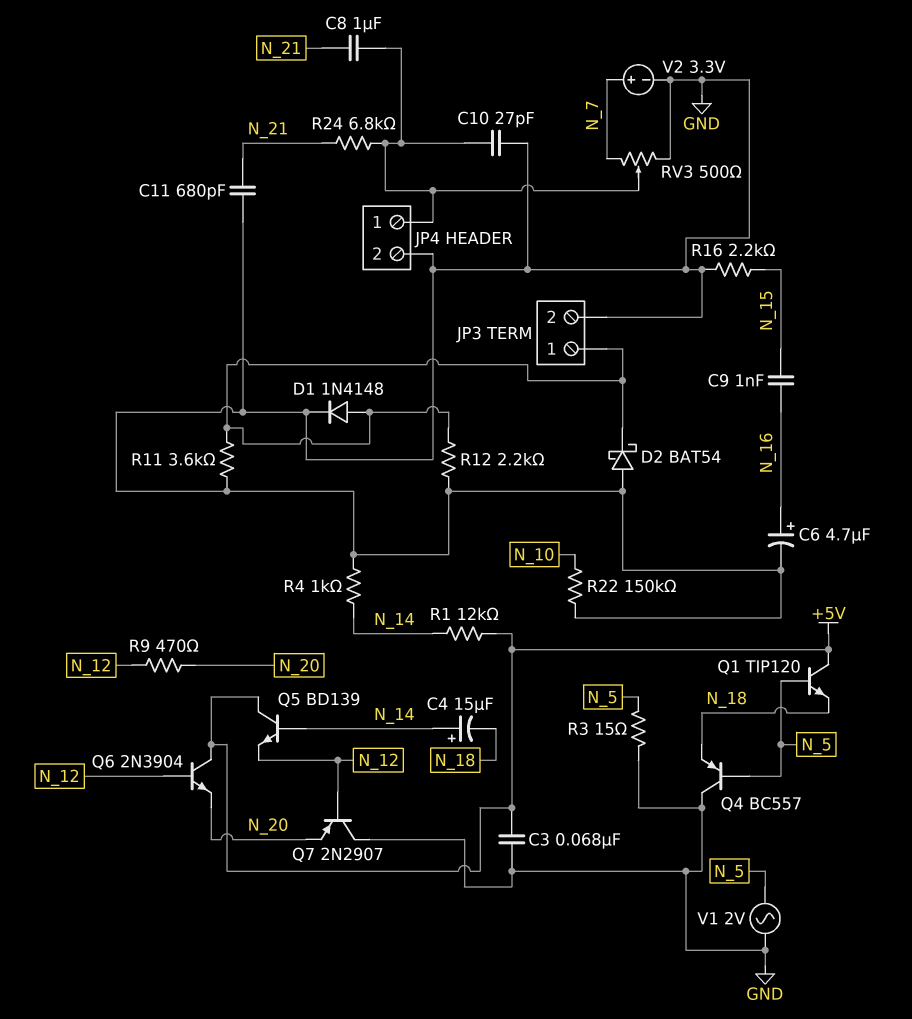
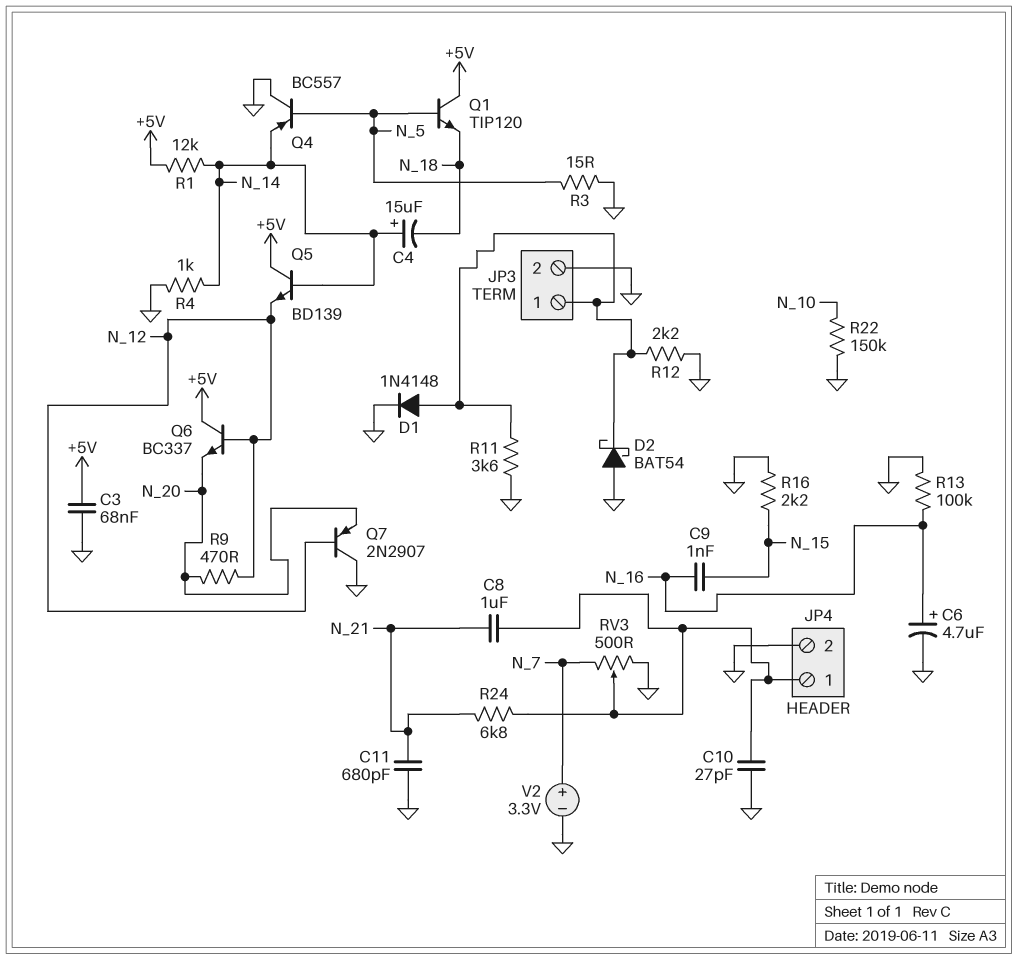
Q4: PNP BC557 (B N_5, C GND, E N_18) -> PNP BC557 (B N_5, C GND, E N_14)
Q6: NPN 2N3904 (B N_12, C +5V, E N_20) -> NPN BC337 (B N_12, C +5V, E N_20)
R13: none -> 100k (GND, N_16)
V1: AC 2V (GND, N_5) -> none

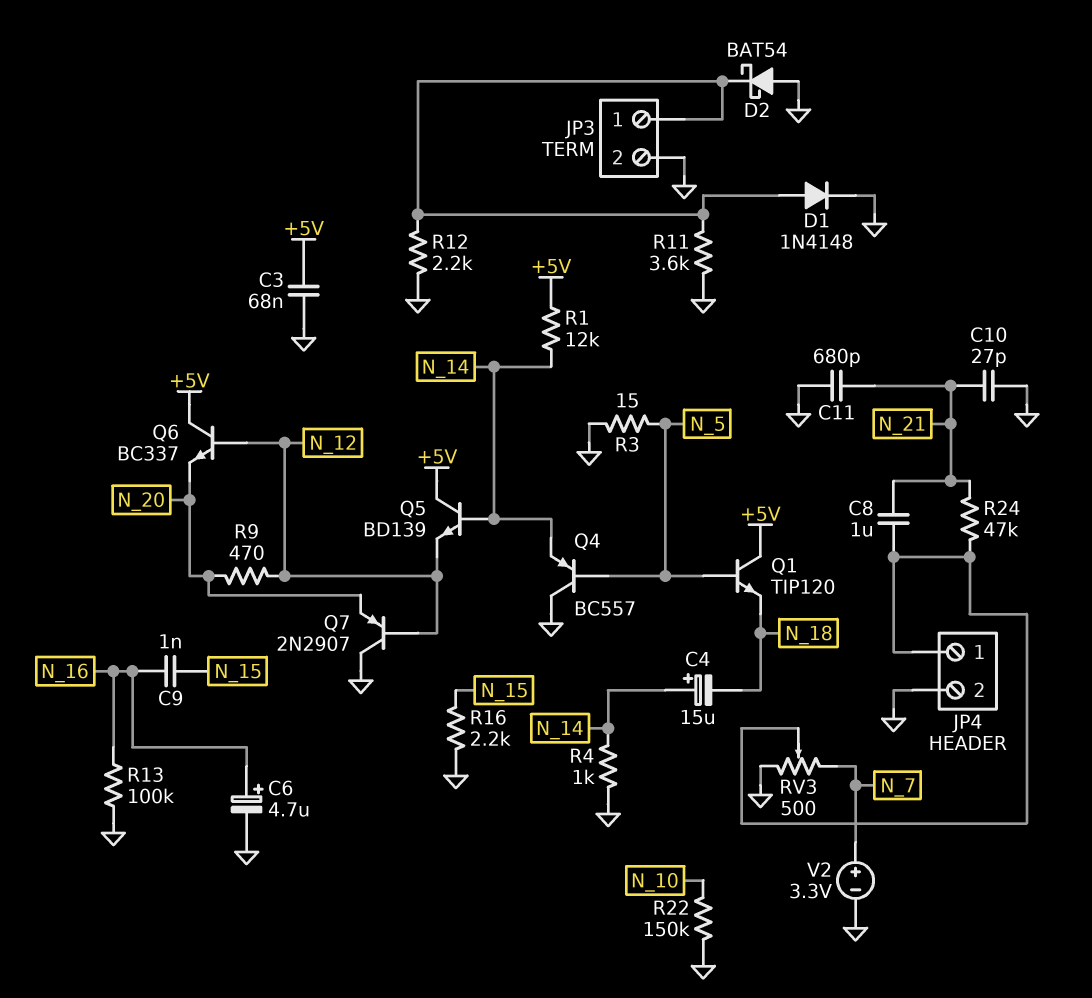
C10: 27pF (GND, JP4/1) -> 27pF (GND, N_21)
R24: 6.8k (JP4/1, N_21) -> 47k (JP4/1, N_21)

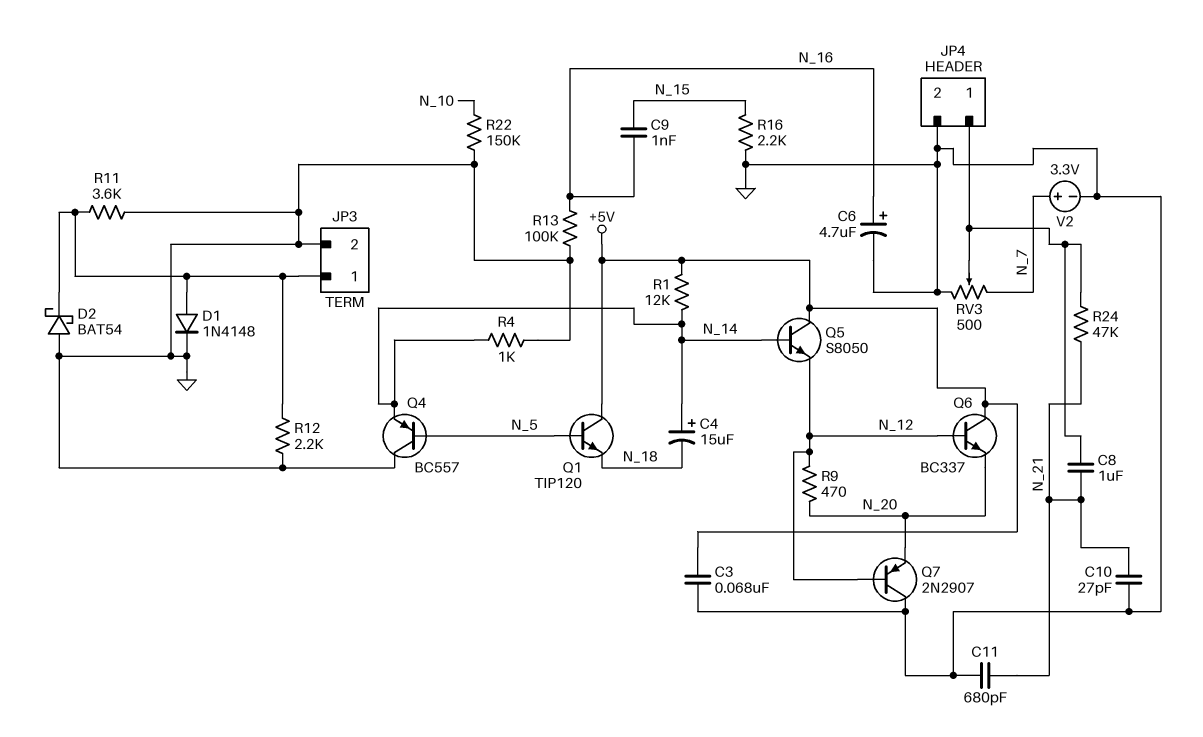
Q5: NPN BD139 (B N_14, C +5V, E N_12) -> NPN S8050 (B N_14, C +5V, E N_12)
R3: 15 (GND, N_5) -> none

